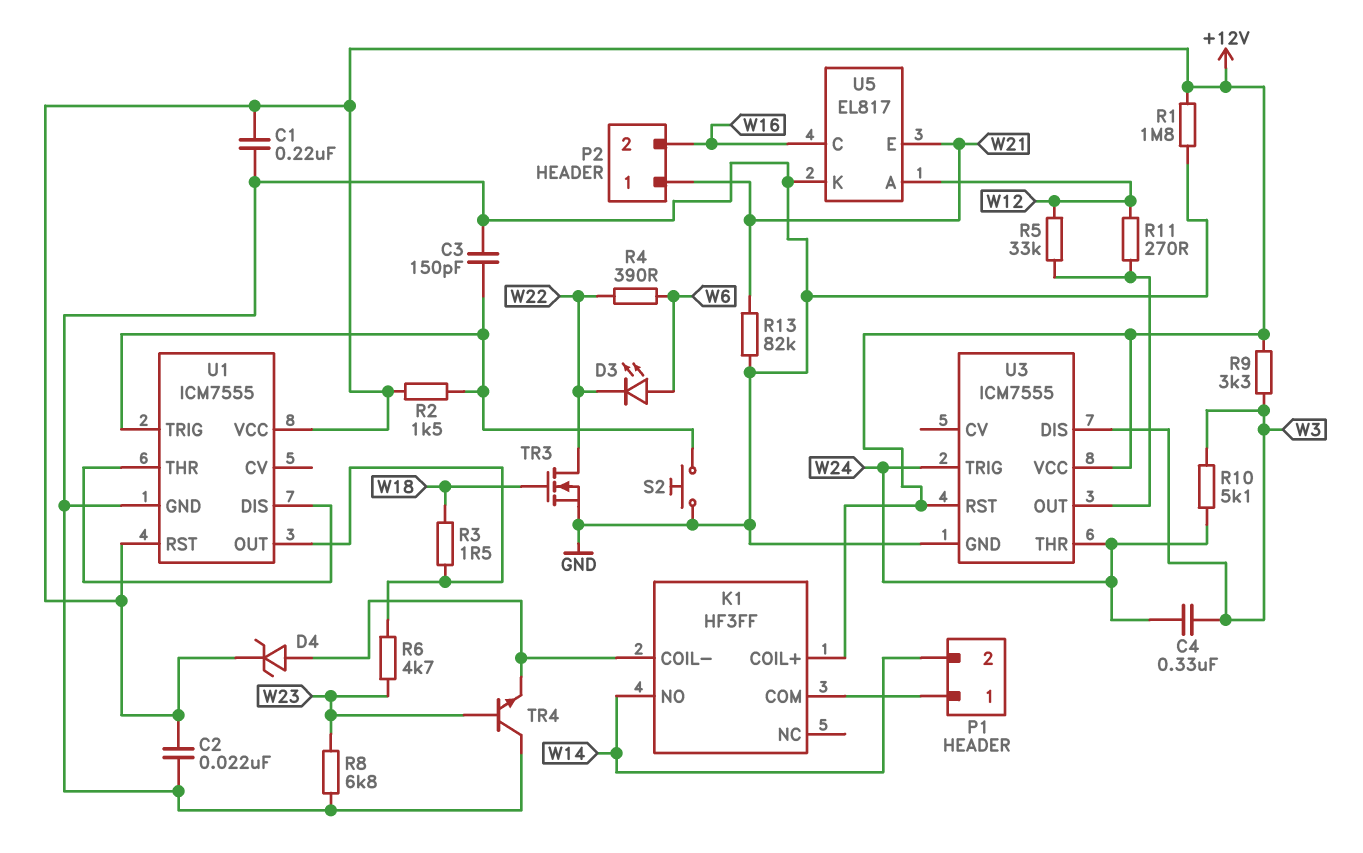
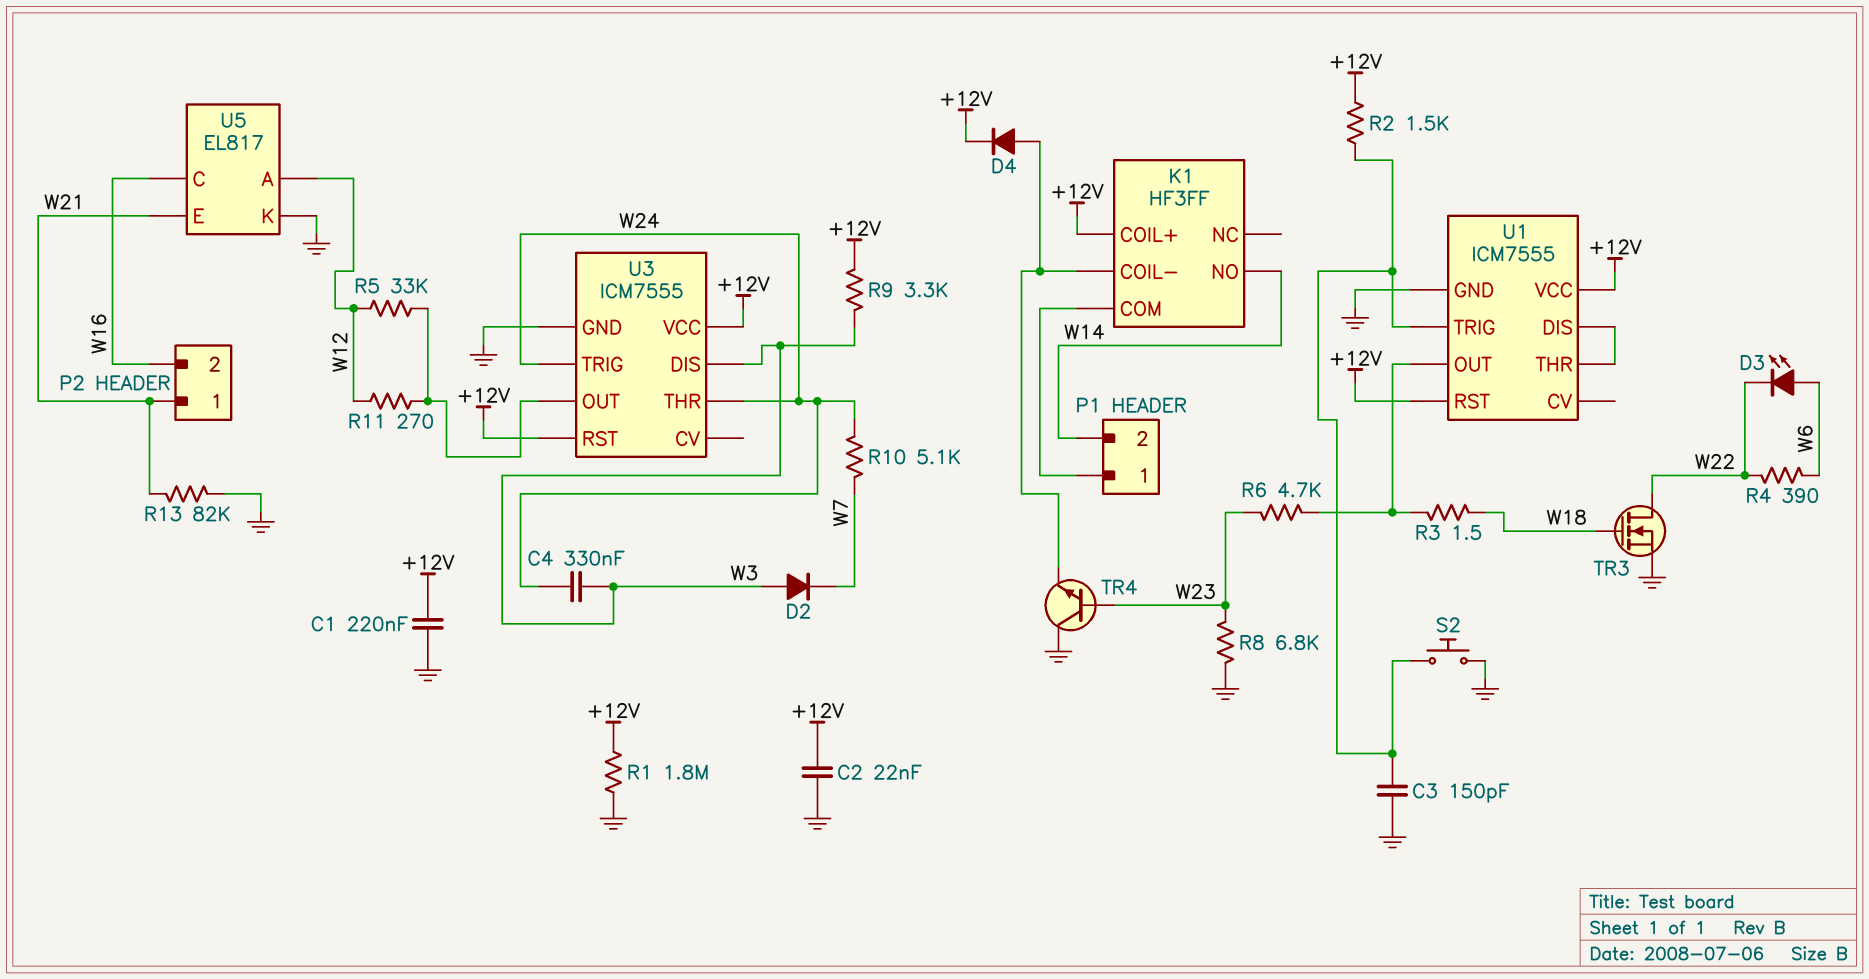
D2: none -> diode (A W3, K W7)
D4: zener (A K1/COIL-, K +12V) -> diode (A K1/COIL-, K +12V)
R10: 5.1k (W3, W24) -> 5.1k (W7, W24)

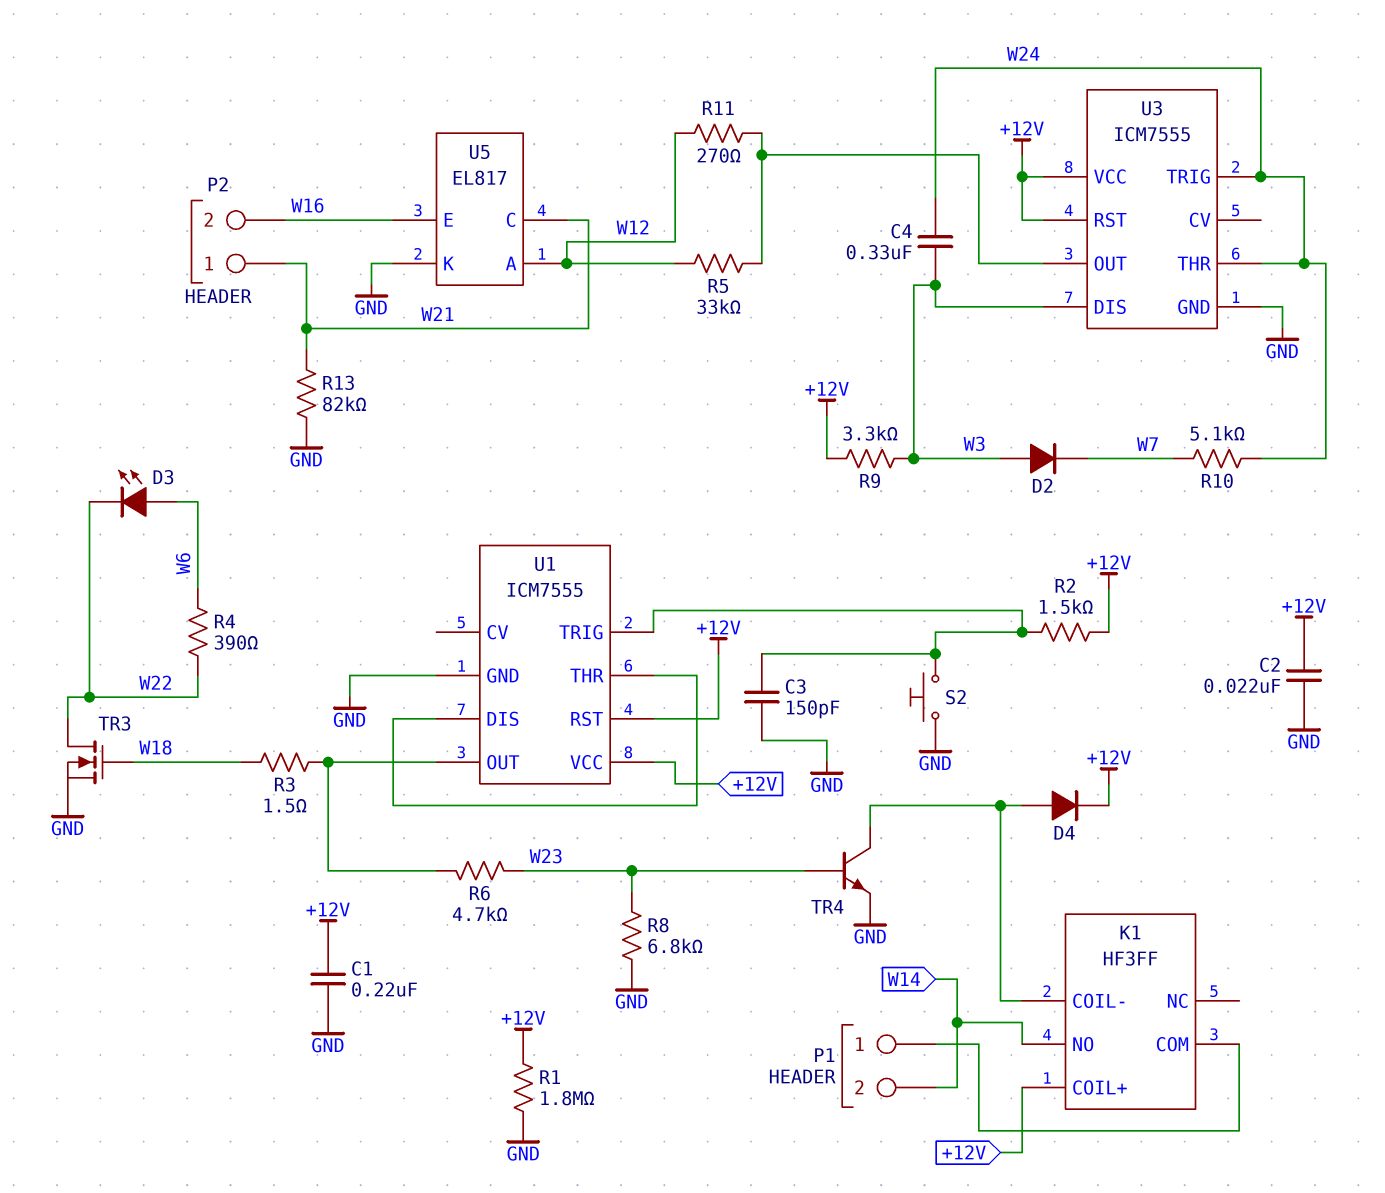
TR4: NPN (B W23, C GND, E K1/COIL-) -> NPN (B W23, C K1/COIL-, E GND)
U5 pin C: W16 -> W21
U5 pin E: W21 -> W16

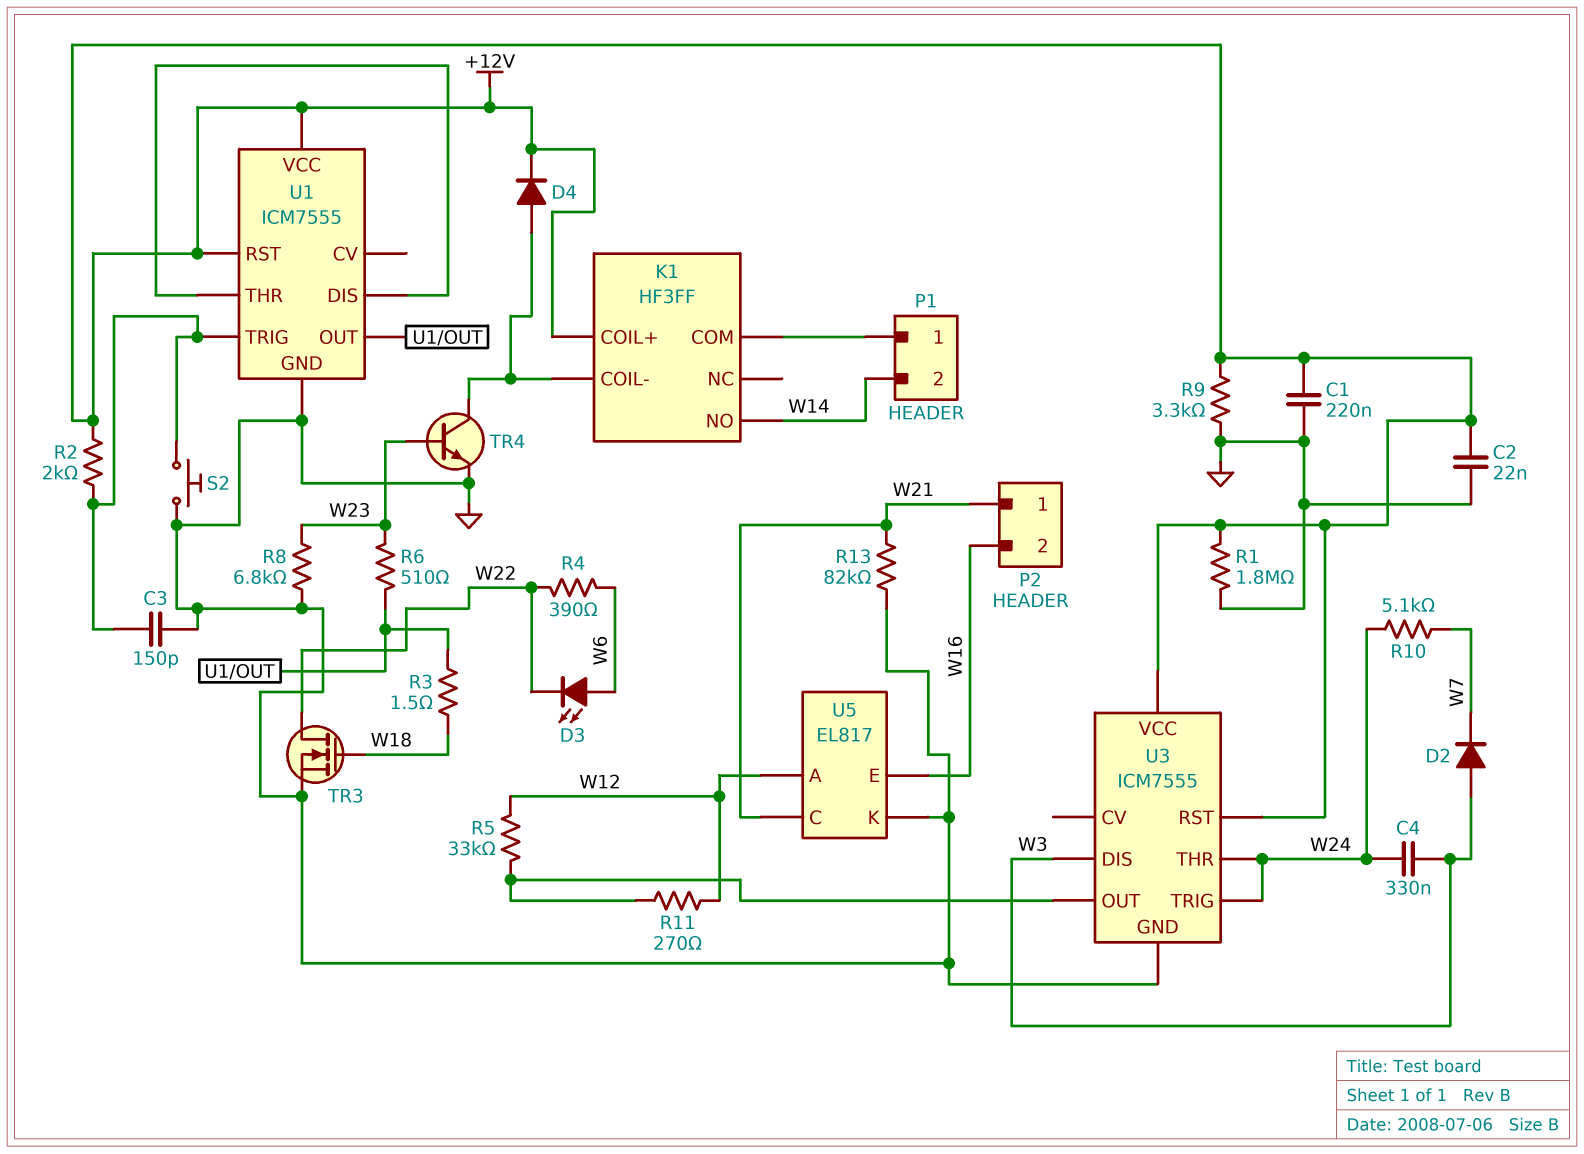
R2: 1.5k (+12V, U1/TRIG) -> 2k (+12V, U1/TRIG)
R6: 4.7k (U1/OUT, W23) -> 510 (U1/OUT, W23)
R9: 3.3k (+12V, W3) -> 3.3k (+12V, GND)

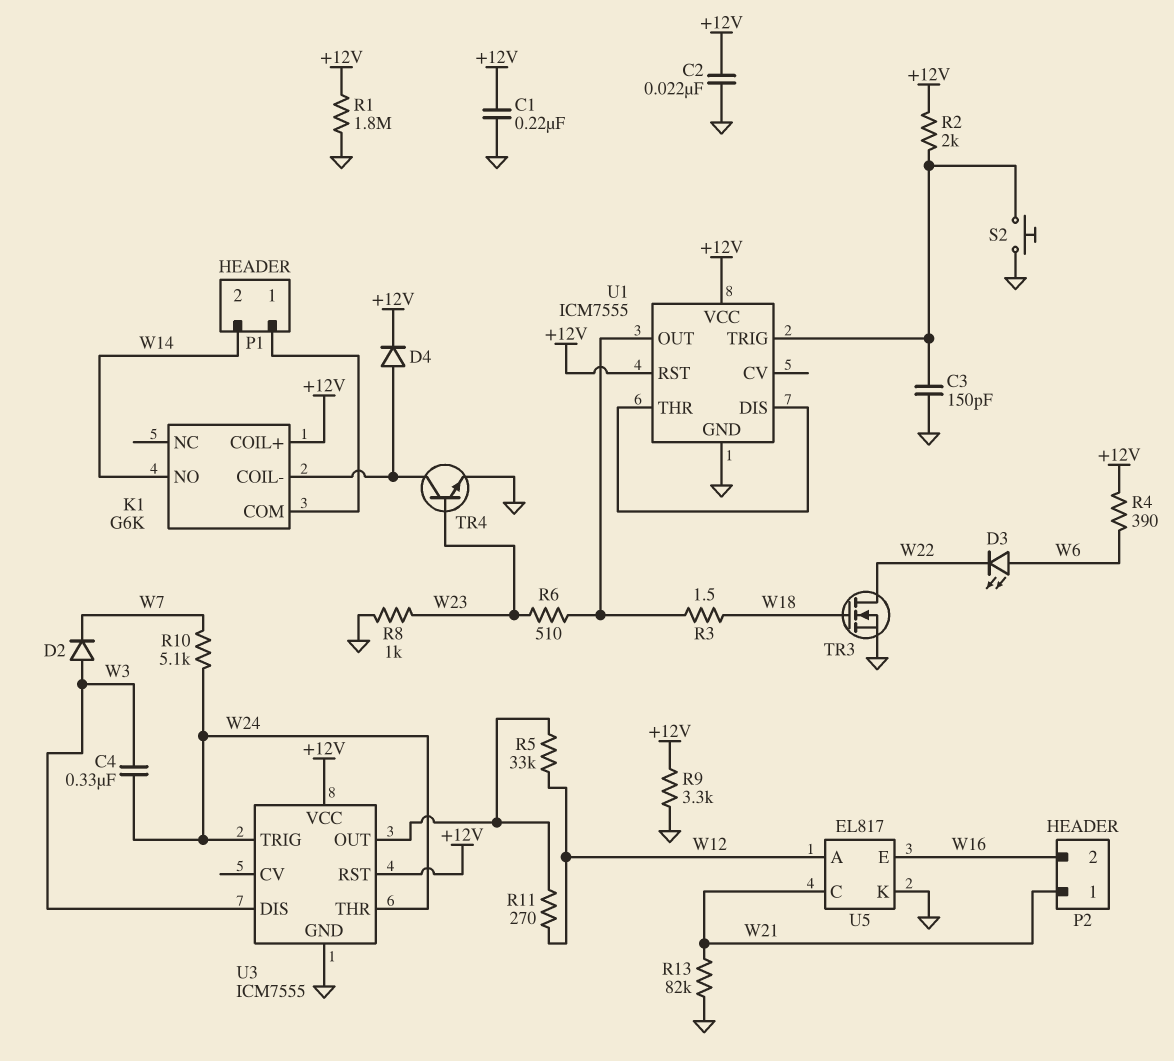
K1: HF3FF -> G6K
R4: 390 (W6, W22) -> 390 (+12V, W6)
R8: 6.8k (GND, W23) -> 1k (GND, W23)

